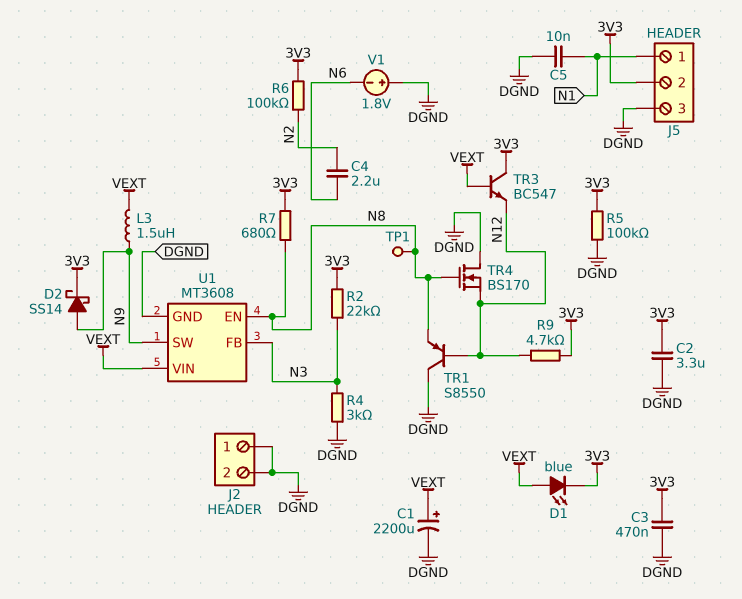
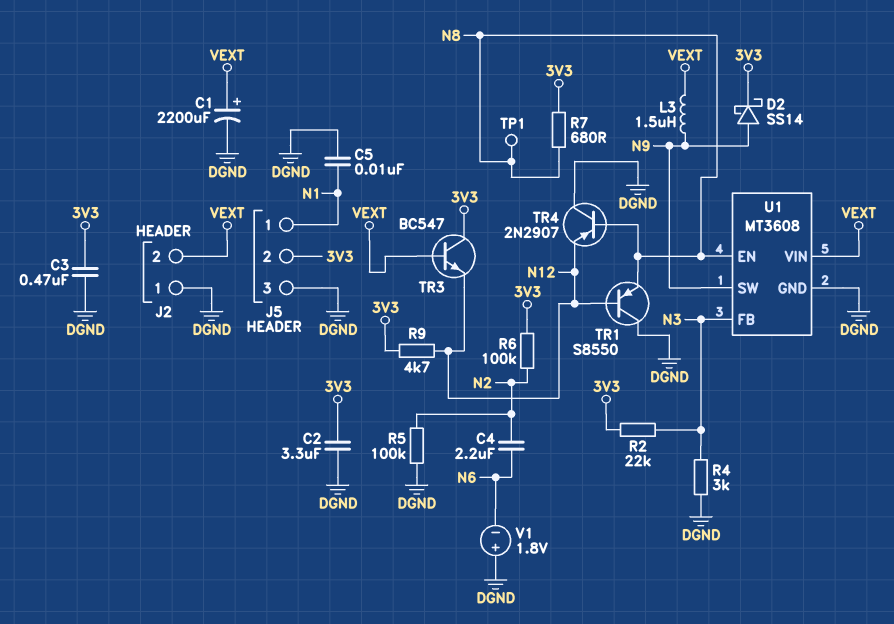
D1: LED blue (A VEXT, K 3V3) -> none
J2 pin 2: DGND -> VEXT
R5: 100k (3V3, DGND) -> 100k (DGND, N2)
TR4: NMOS BS170 (G N8, D DGND, S N12) -> PNP 2N2907 (B N8, C DGND, E N12)

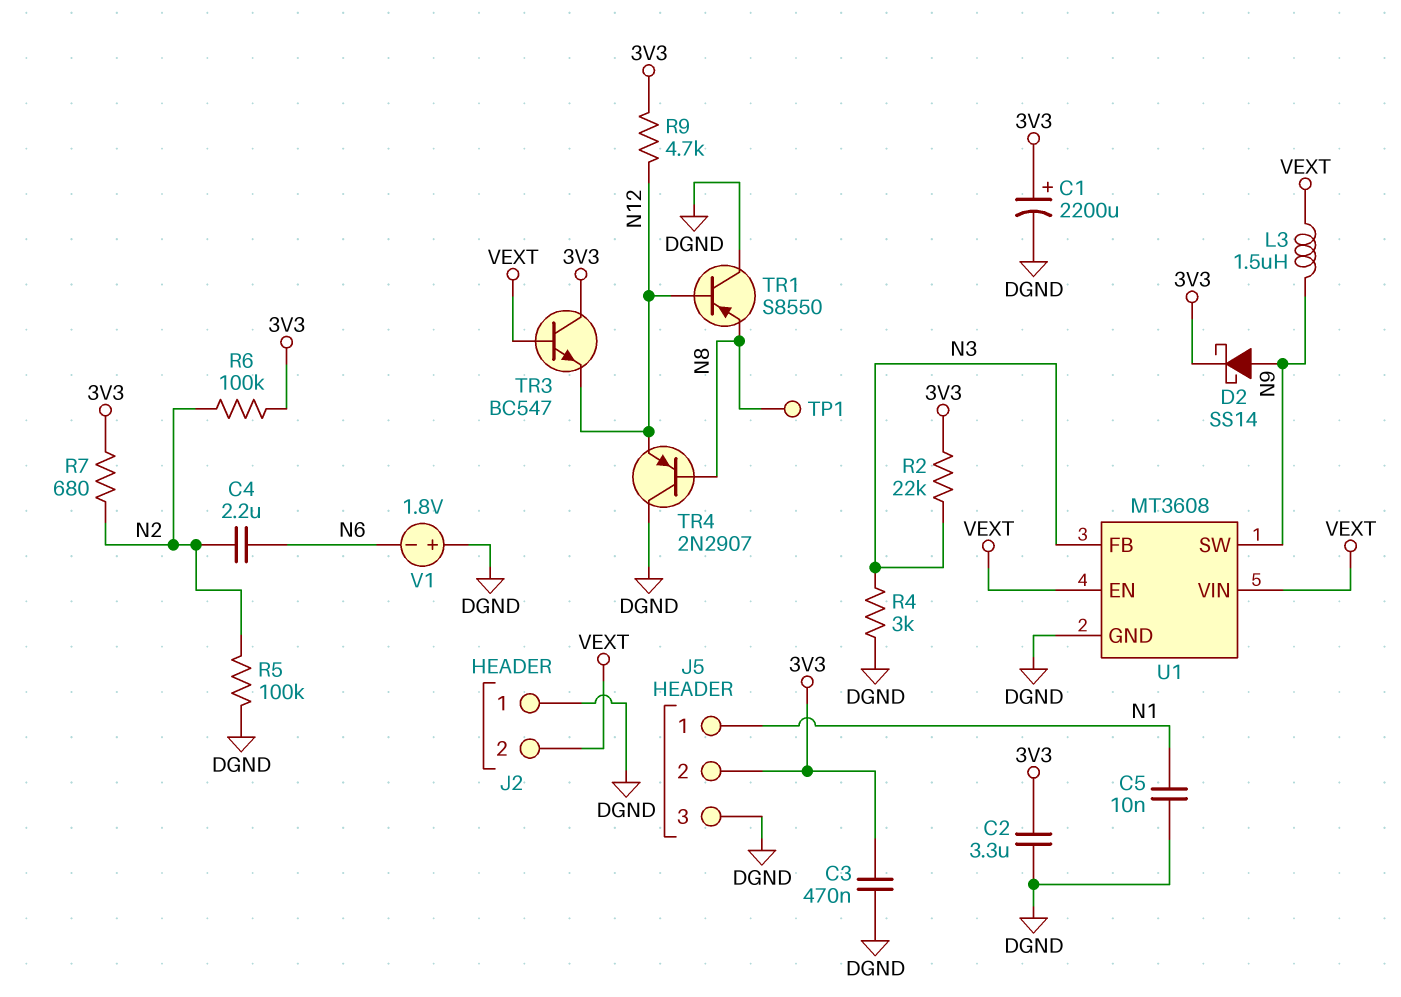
C1: 2200uF (plus VEXT, minus DGND) -> 2200uF (plus 3V3, minus DGND)
R7: 680 (3V3, N8) -> 680 (3V3, N2)
U1 pin EN: N8 -> VEXT

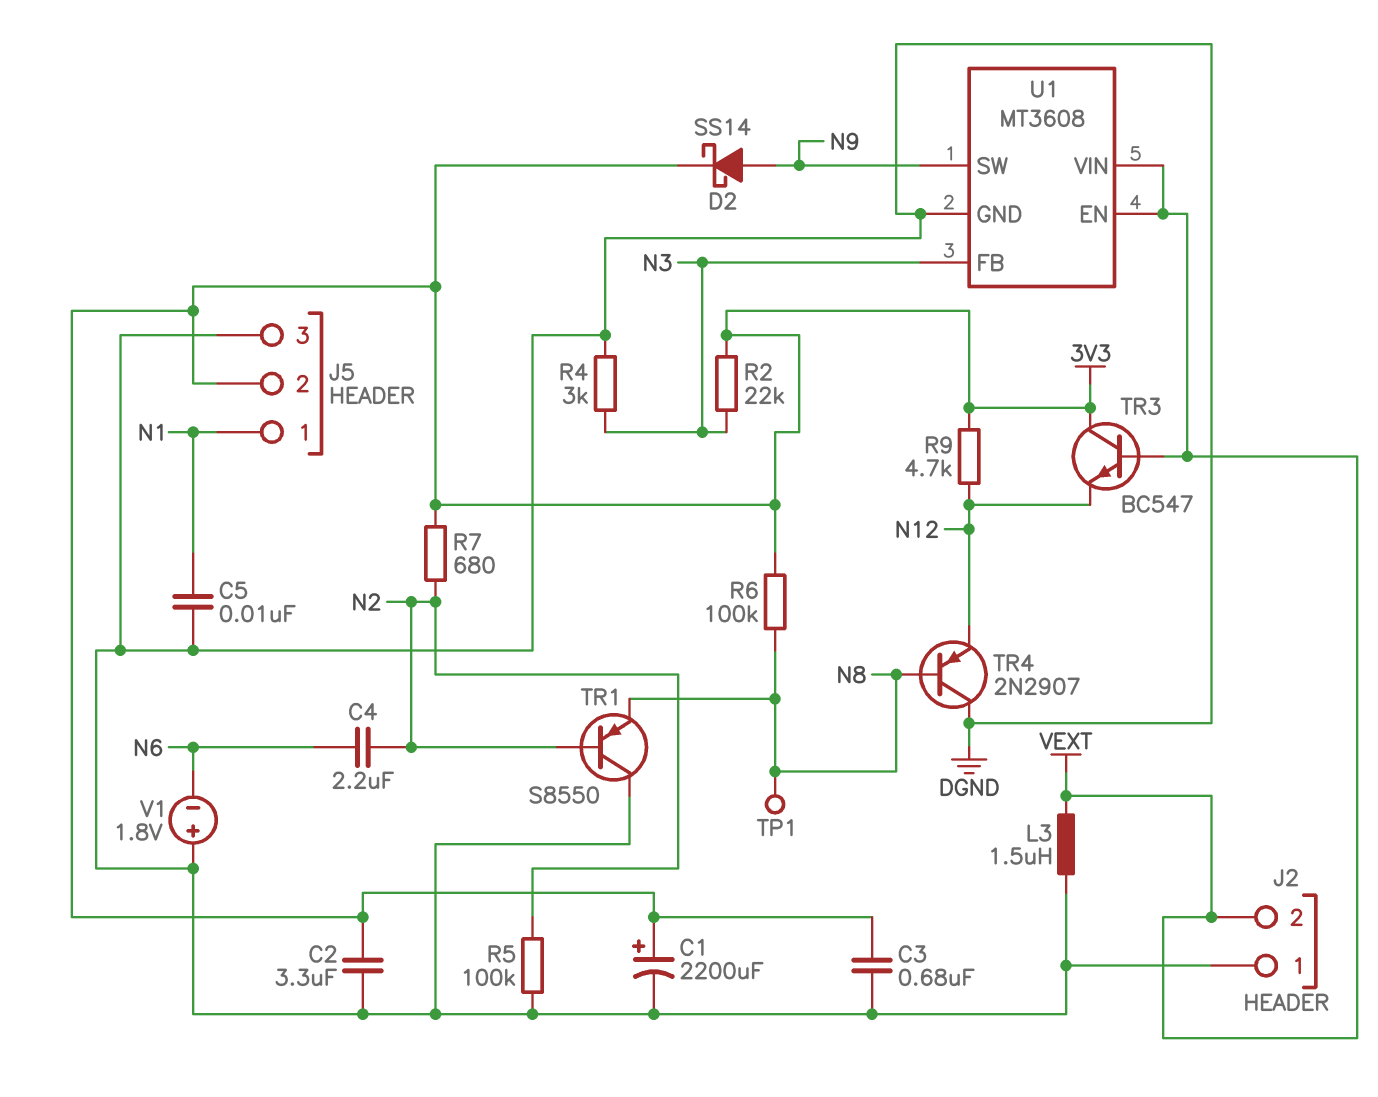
C3: 470nF (3V3, DGND) -> 680nF (3V3, DGND)
L3: 1.5uH (N9, VEXT) -> 1.5uH (DGND, VEXT)
R6: 100k (3V3, N2) -> 100k (3V3, N8)
TR1: PNP S8550 (B N12, C DGND, E N8) -> PNP S8550 (B N2, C DGND, E N8)

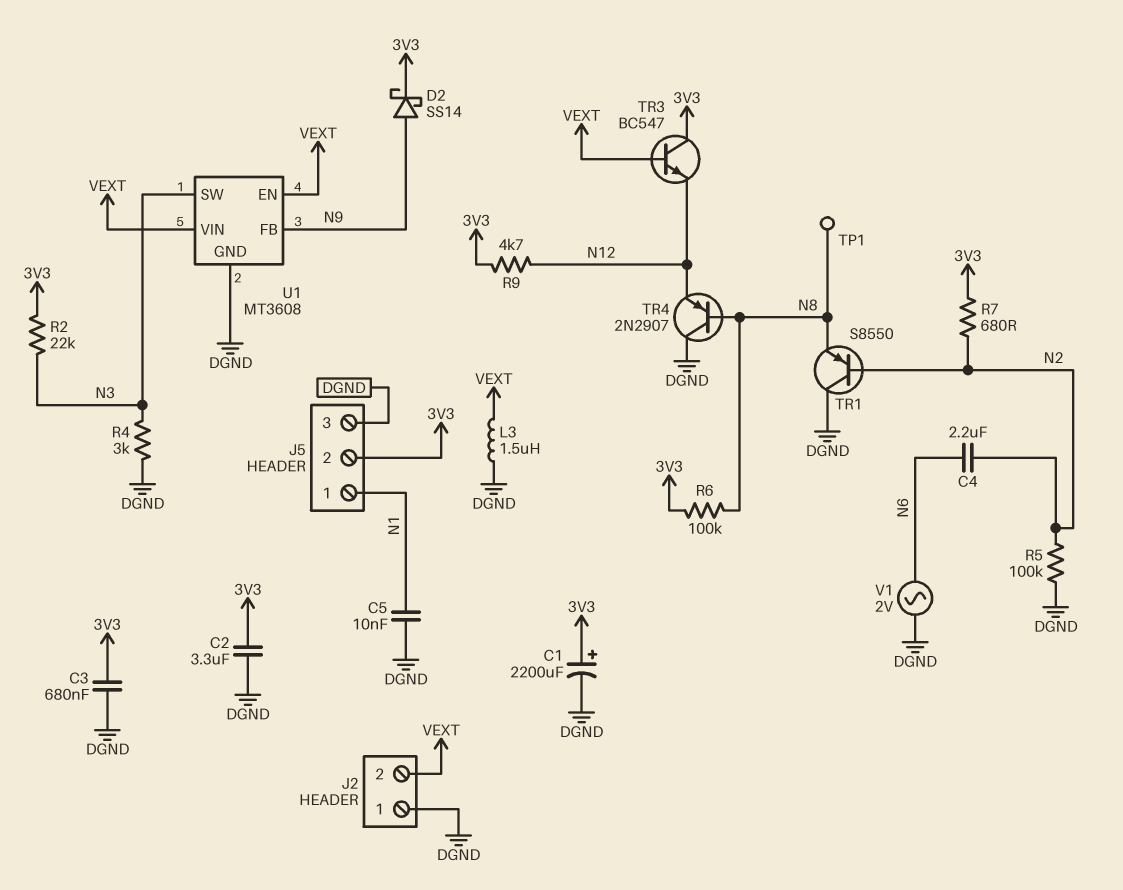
U1 pin FB: N3 -> N9
U1 pin SW: N9 -> N3
V1: 1.8V (plus DGND, minus N6) -> AC 2V (DGND, N6)

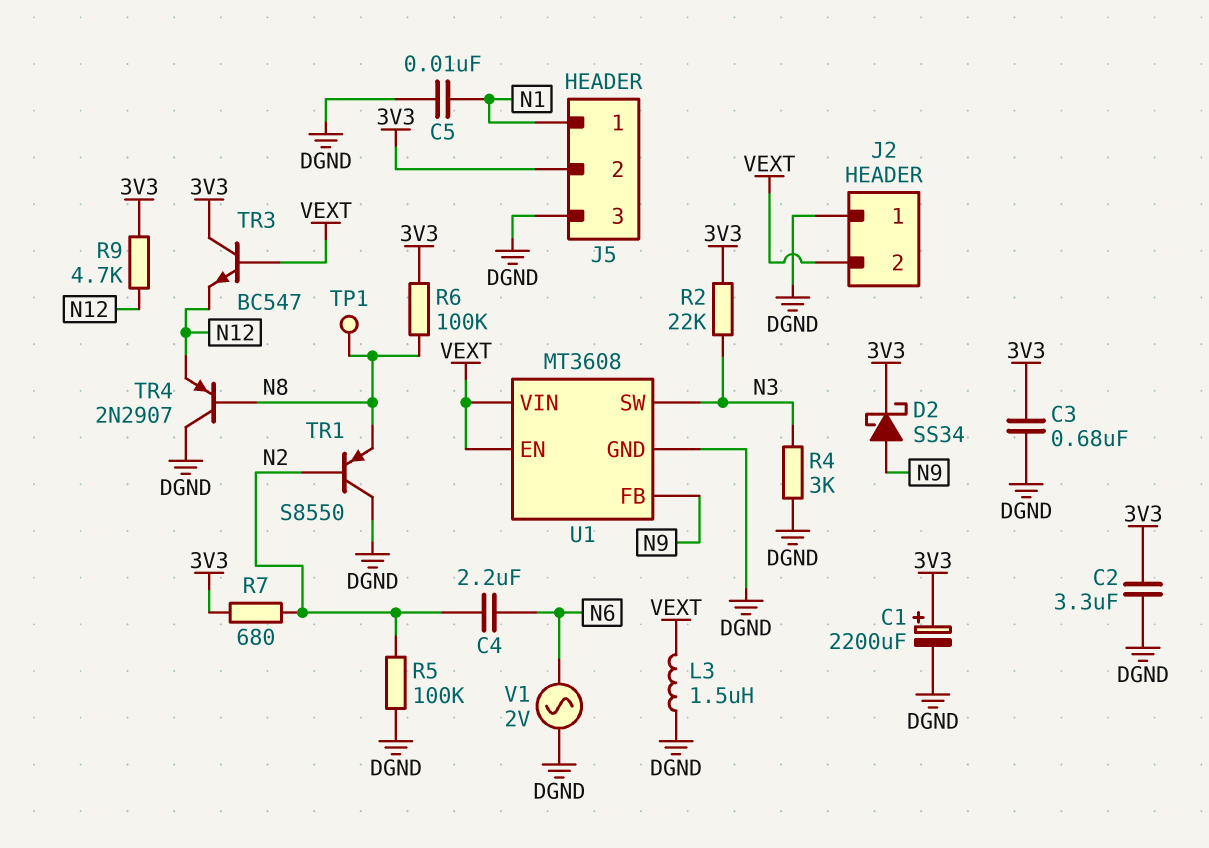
D2: schottky SS14 (A N9, K 3V3) -> schottky SS34 (A N9, K 3V3)

